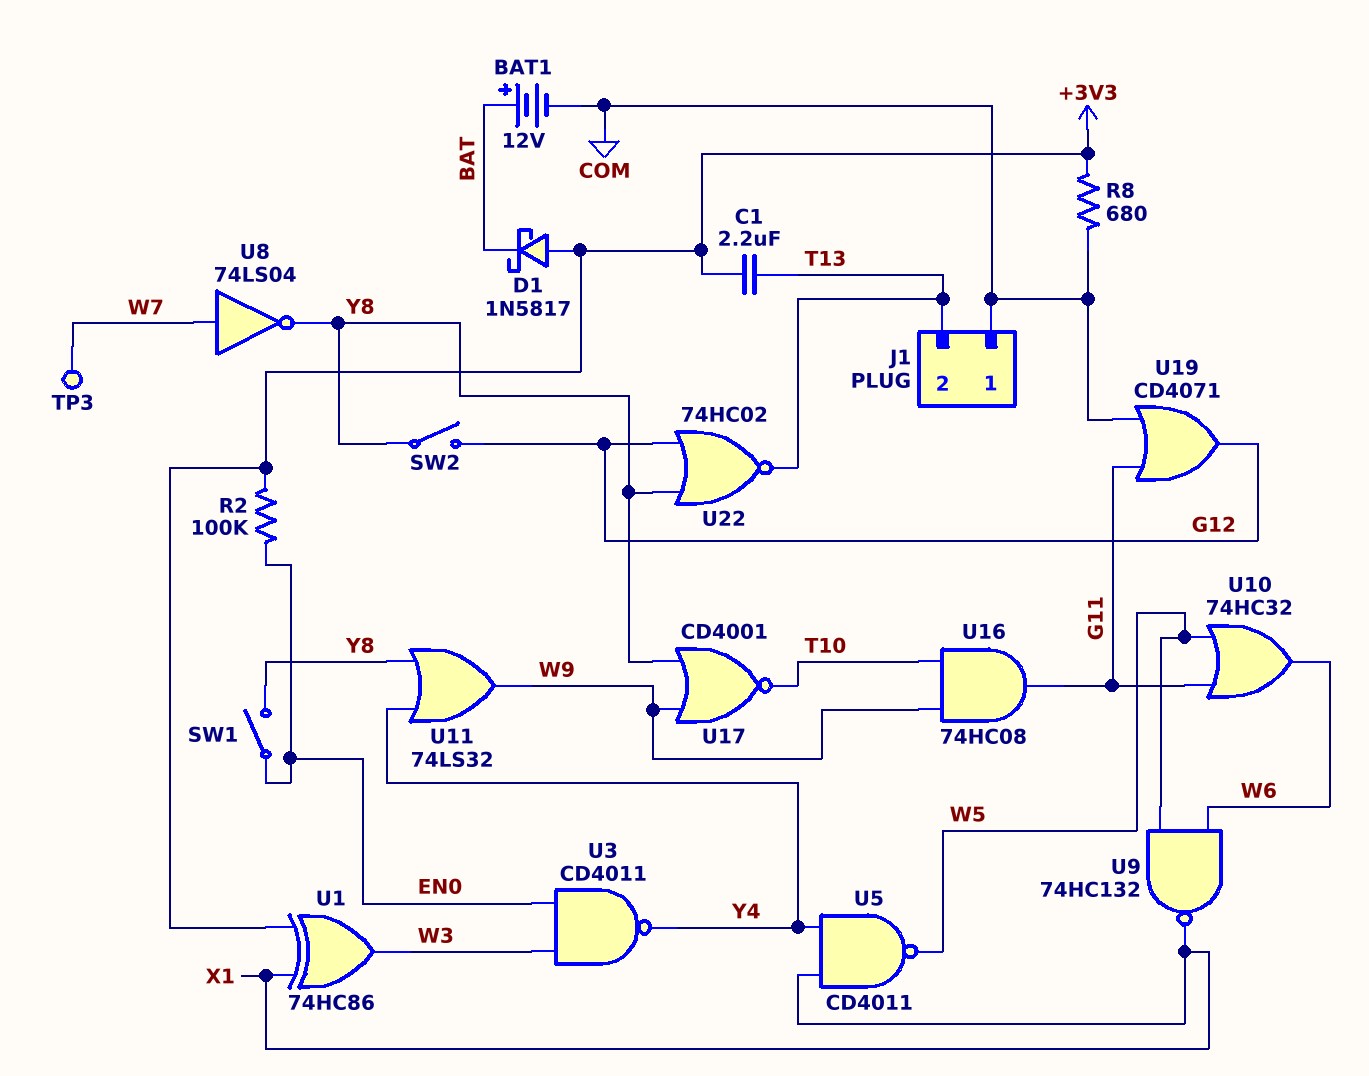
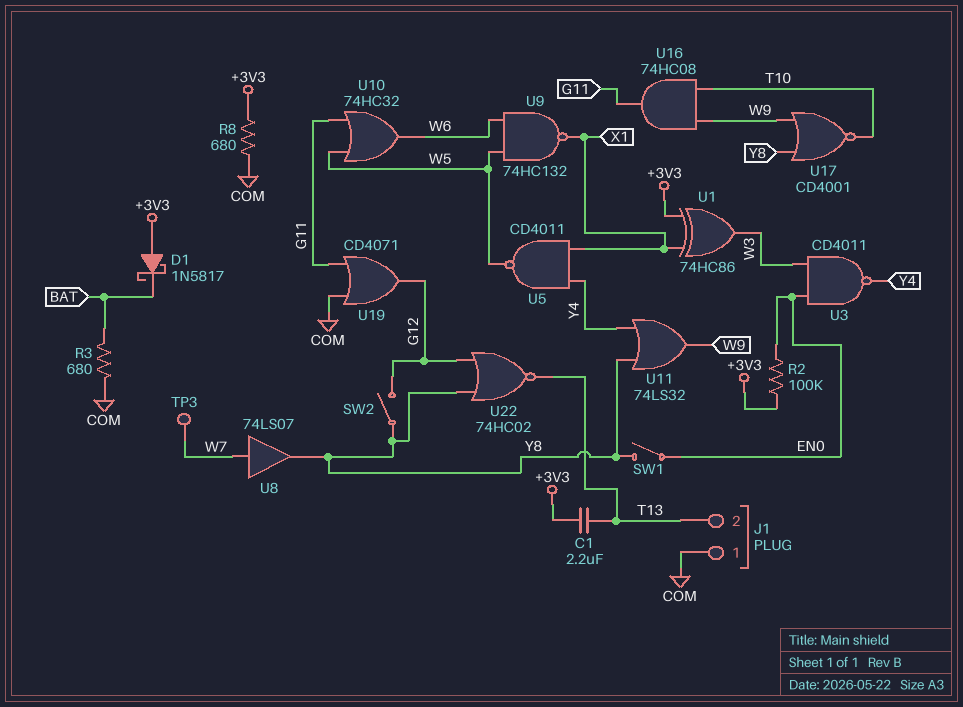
BAT1: 12V (plus BAT, minus COM) -> none
R3: none -> 680 (BAT, COM)
U8: NOT 74LS04 (in W7, out Y8) -> buffer 74LS07 (in W7, out Y8)

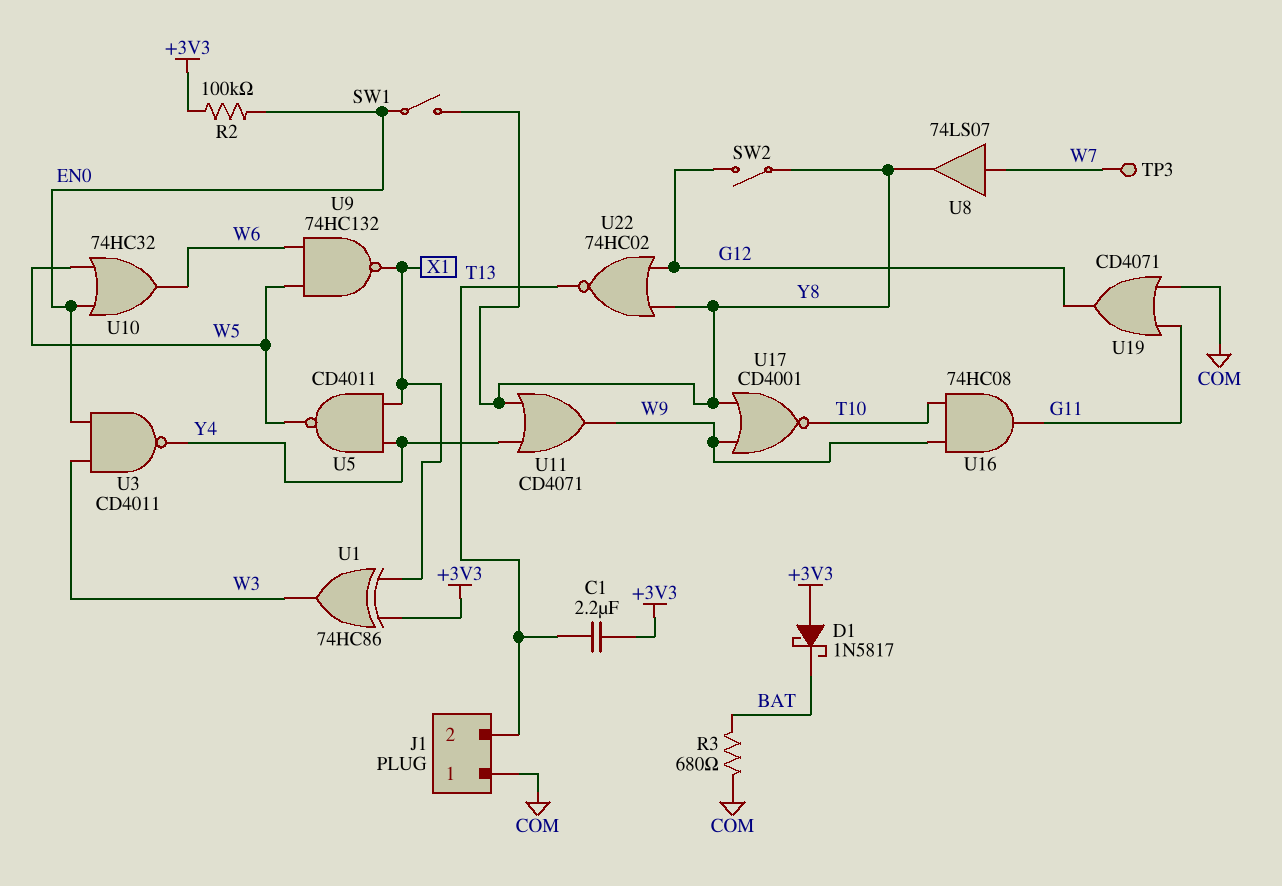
R8: 680 (+3V3, COM) -> none
U10: OR 74HC32 (in G11, in W5, out W6) -> OR 74HC32 (in EN0, in W5, out W6)
U11: OR 74LS32 (in Y4, in Y8, out W9) -> OR CD4071 (in Y4, in Y8, out W9)

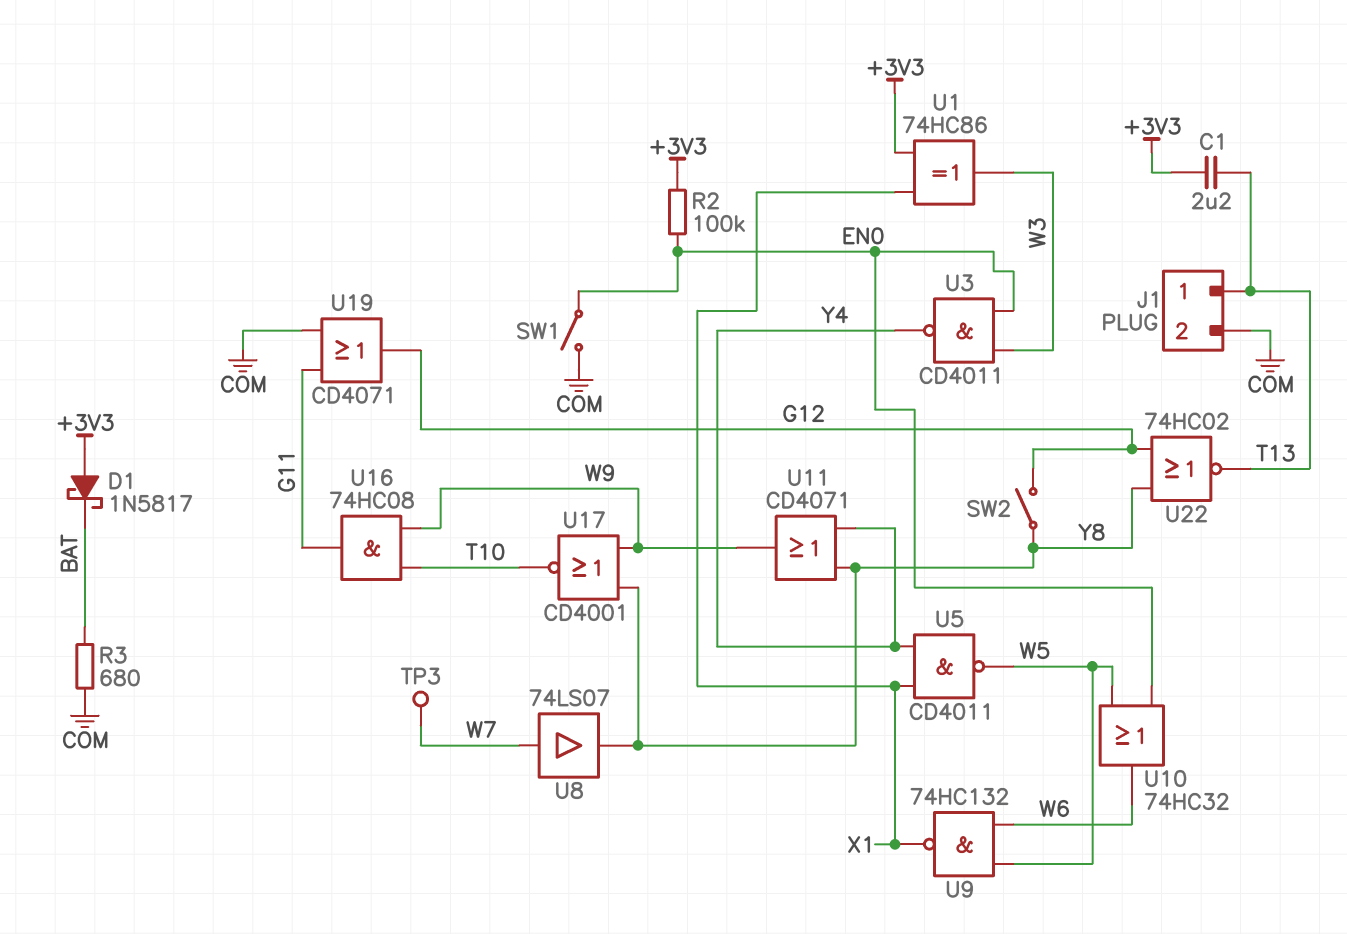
J1 pin 1: COM -> T13
J1 pin 2: T13 -> COM
SW1: switch (EN0, Y8) -> switch (COM, EN0)

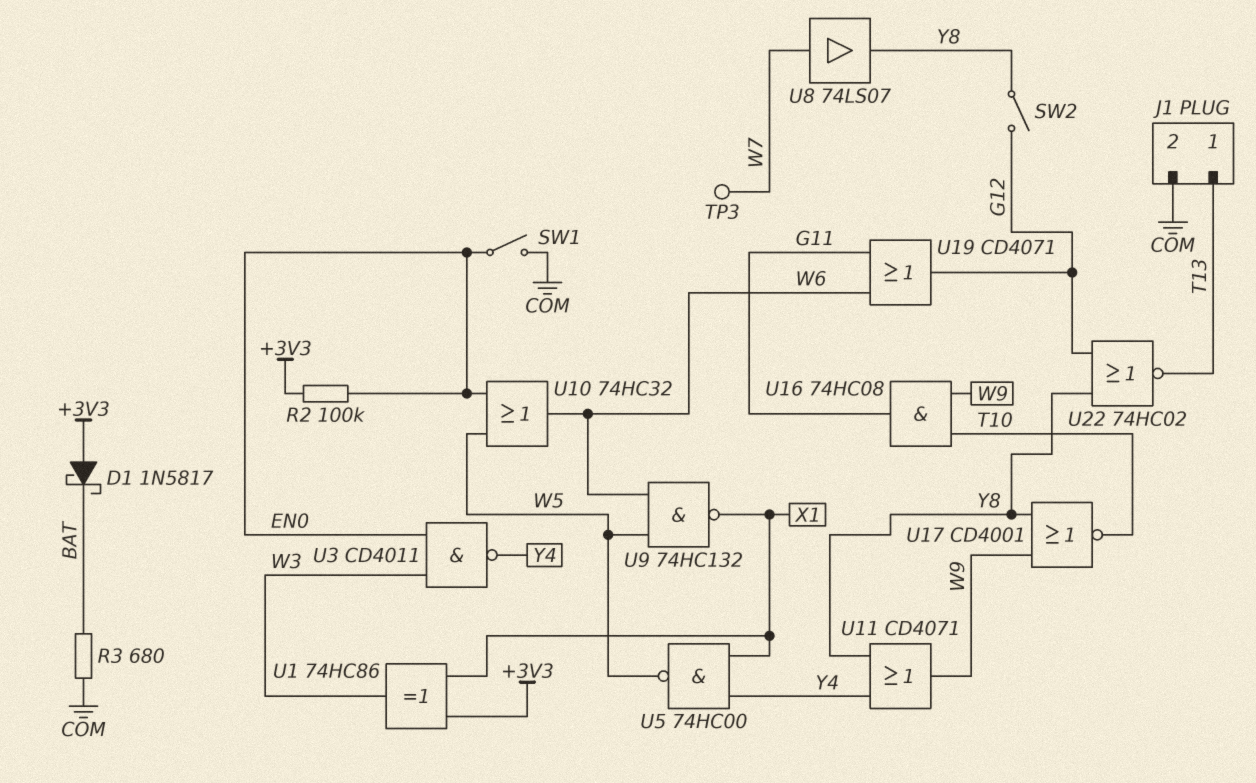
C1: 2.2uF (+3V3, T13) -> none
U5: NAND CD4011 (in X1, in Y4, out W5) -> NAND 74HC00 (in X1, in Y4, out W5)
U19: OR CD4071 (in COM, in G11, out G12) -> OR CD4071 (in G11, in W6, out G12)

